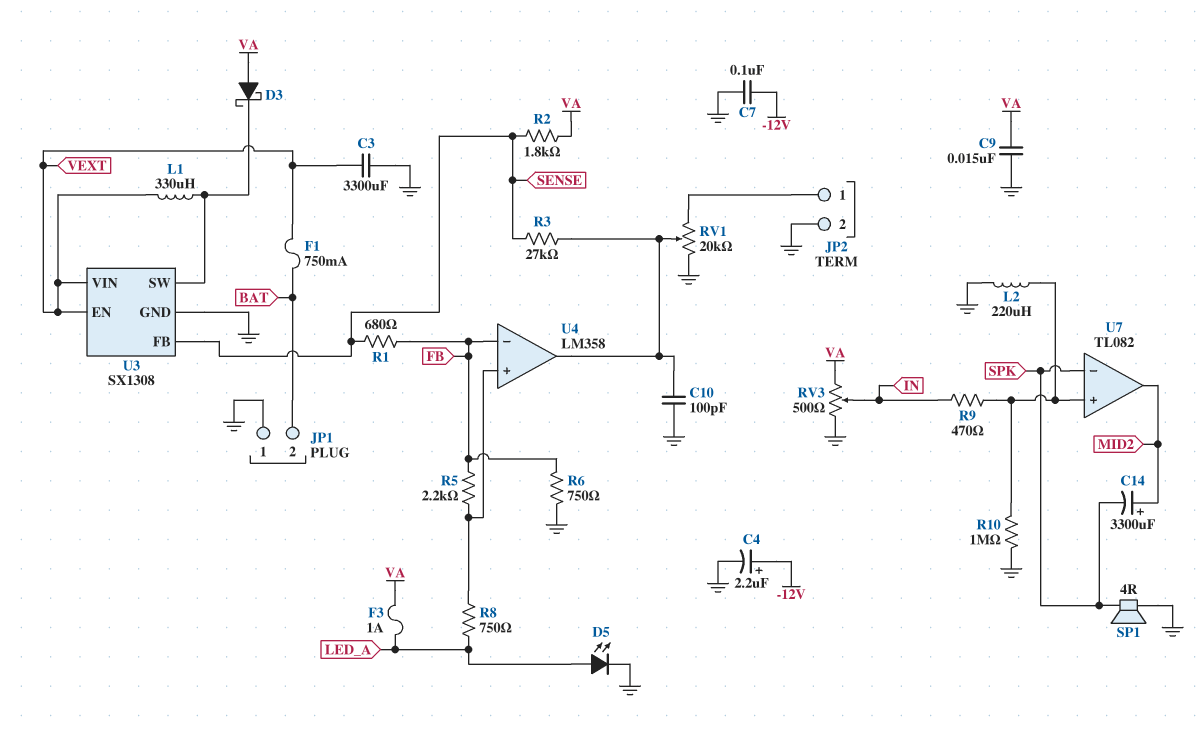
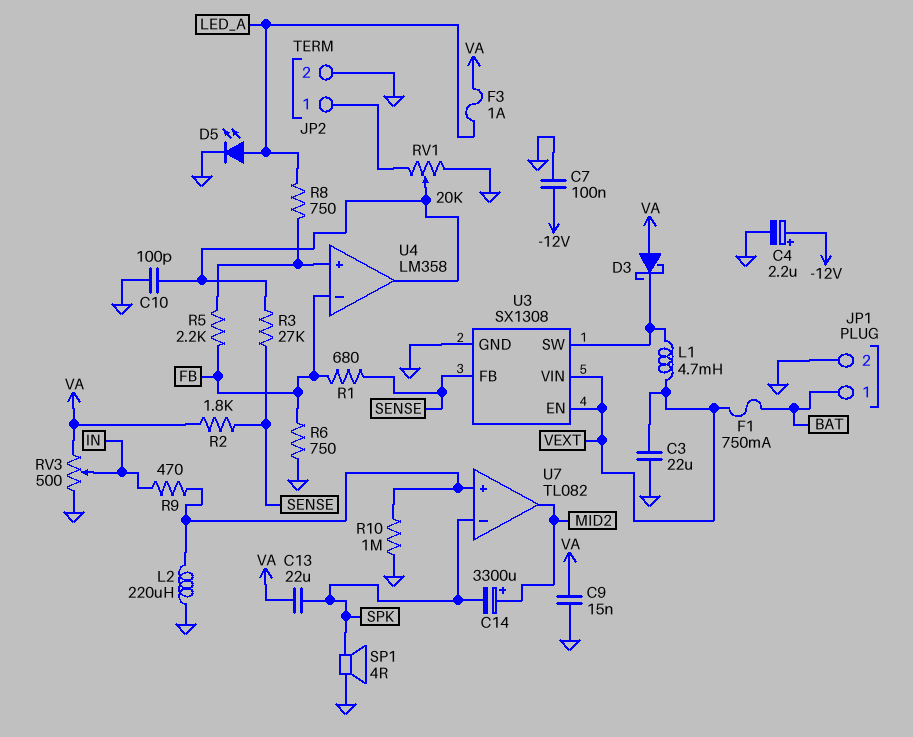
C3: 3300uF (GND, VEXT) -> 22uF (GND, VEXT)
C13: none -> 22uF (SPK, VA)
JP1 pin 1: GND -> BAT
JP1 pin 2: BAT -> GND
L1: 330uH (U3/SW, VEXT) -> 4.7mH (U3/SW, VEXT)

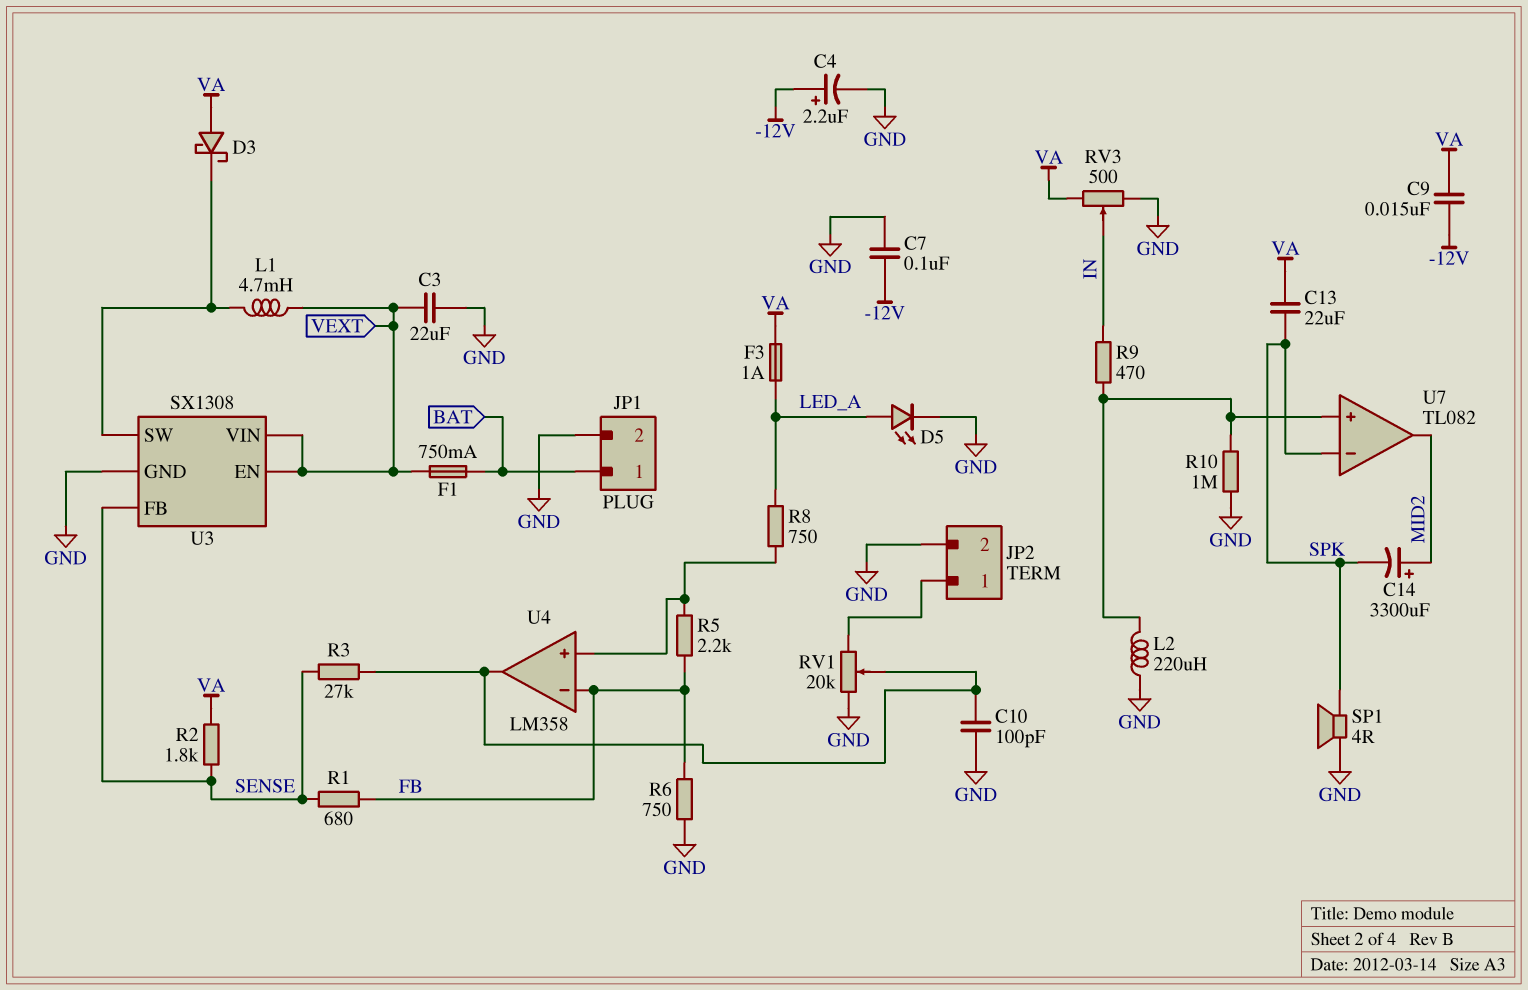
C9: 15nF (GND, VA) -> 15nF (-12V, VA)

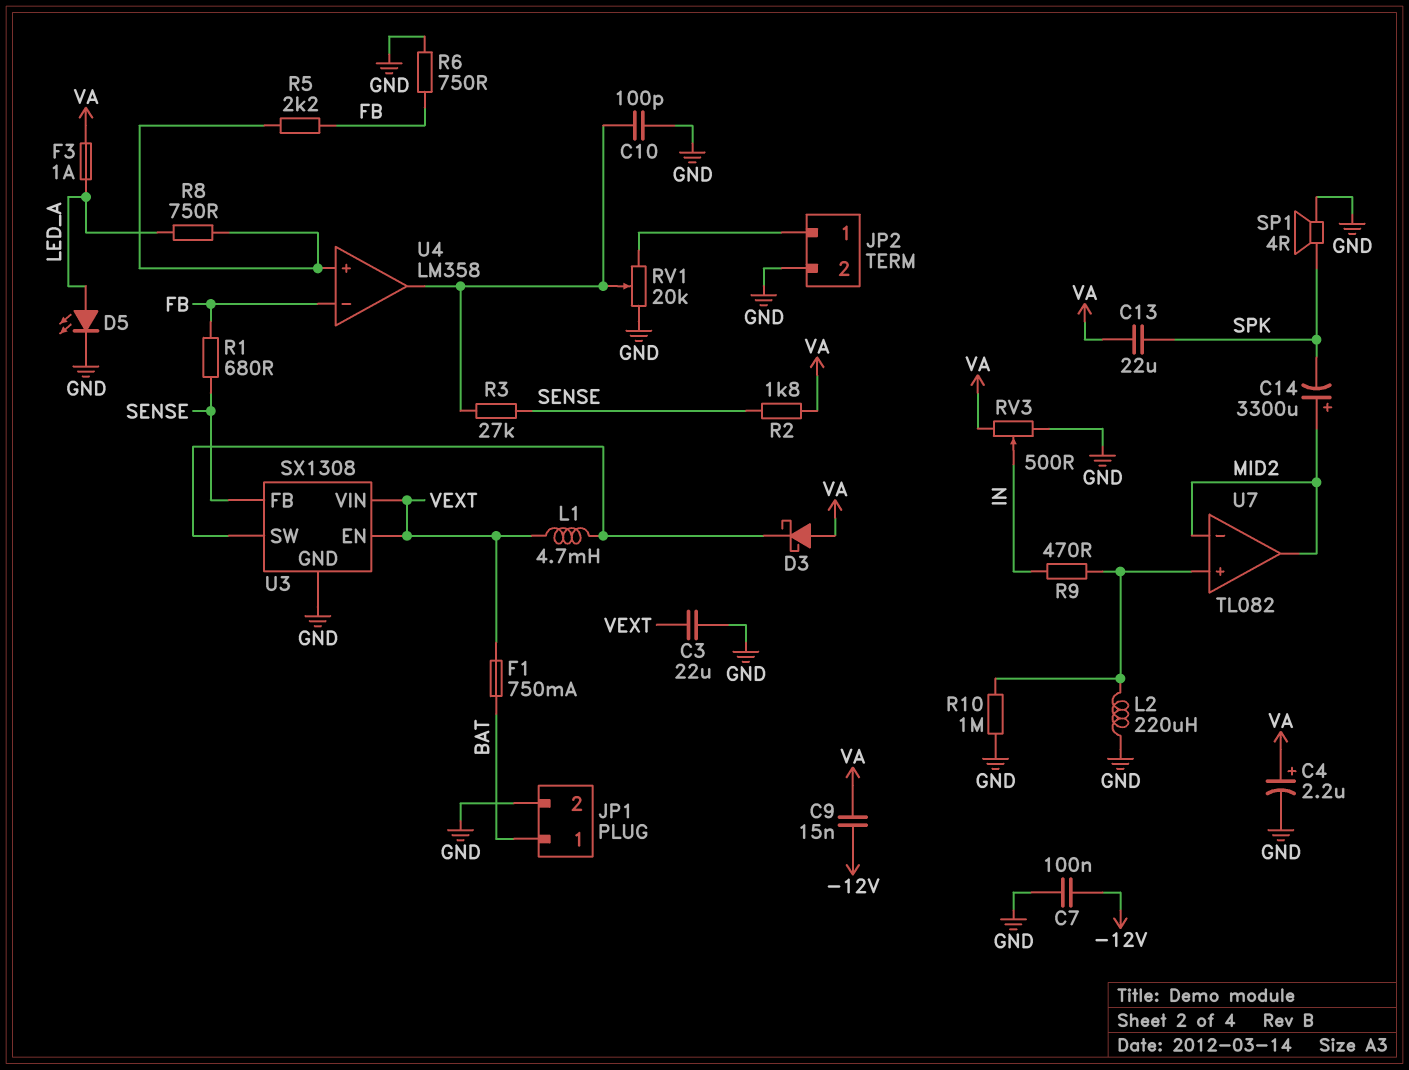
C4: 2.2uF (plus -12V, minus GND) -> 2.2uF (plus VA, minus GND)
U7 pin in-: SPK -> MID2

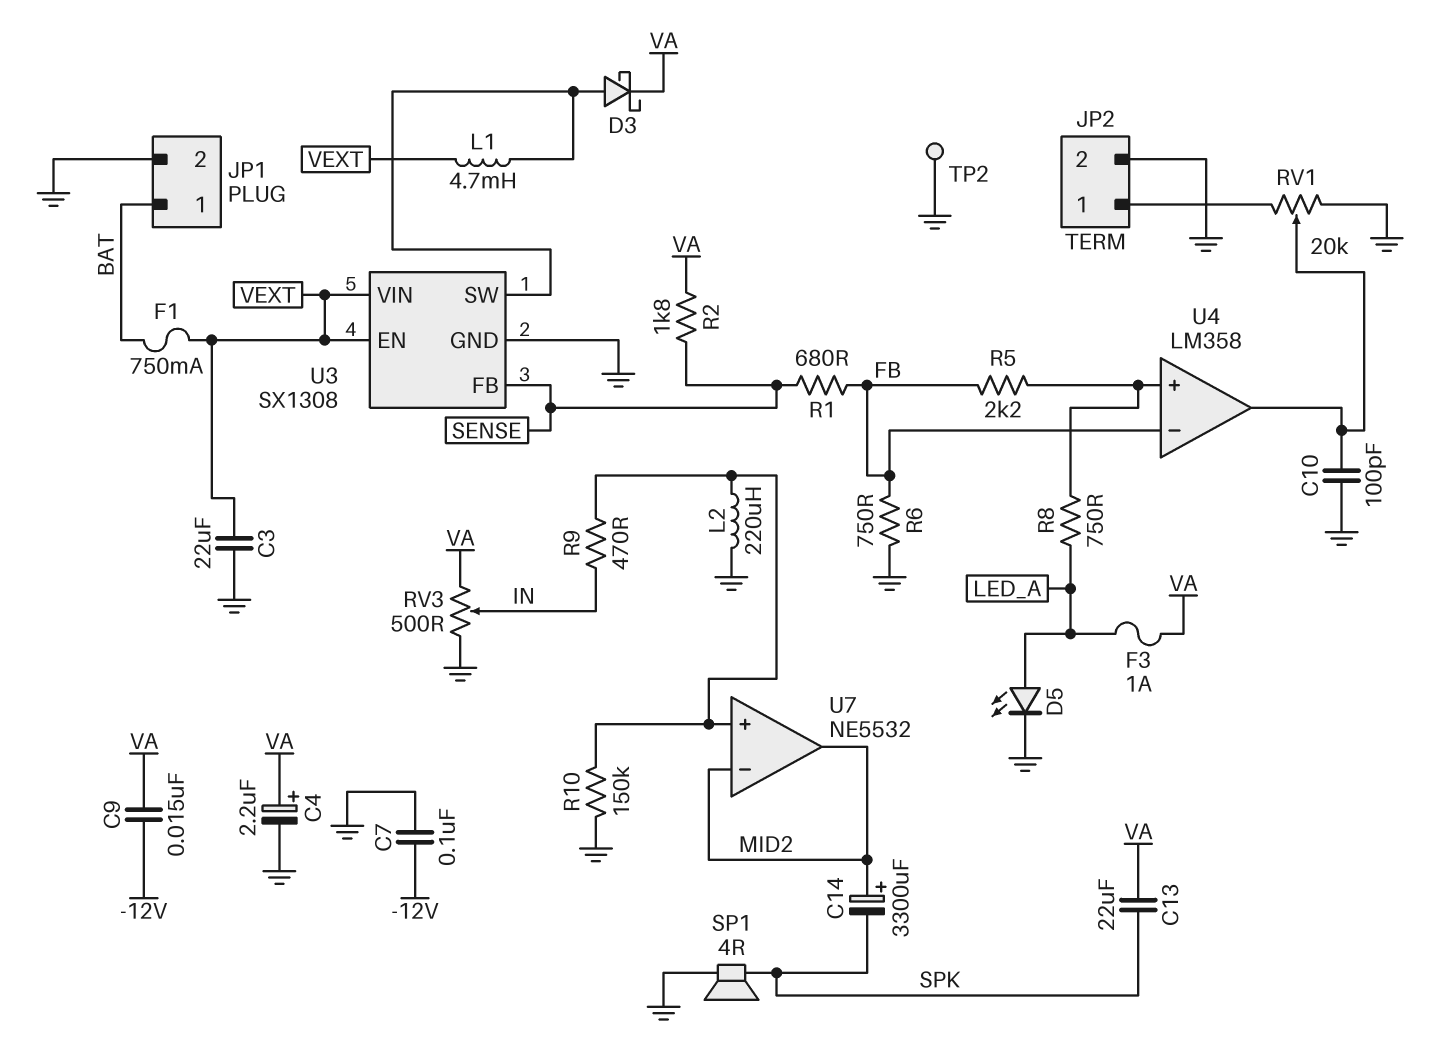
D3: schottky (A VA, K U3/SW) -> schottky (A U3/SW, K VA)
R3: 27k (SENSE, U4/out) -> none
R10: 1M (GND, U7/in+) -> 150k (GND, U7/in+)
TP2: none -> test point (GND)
U7: TL082 -> NE5532

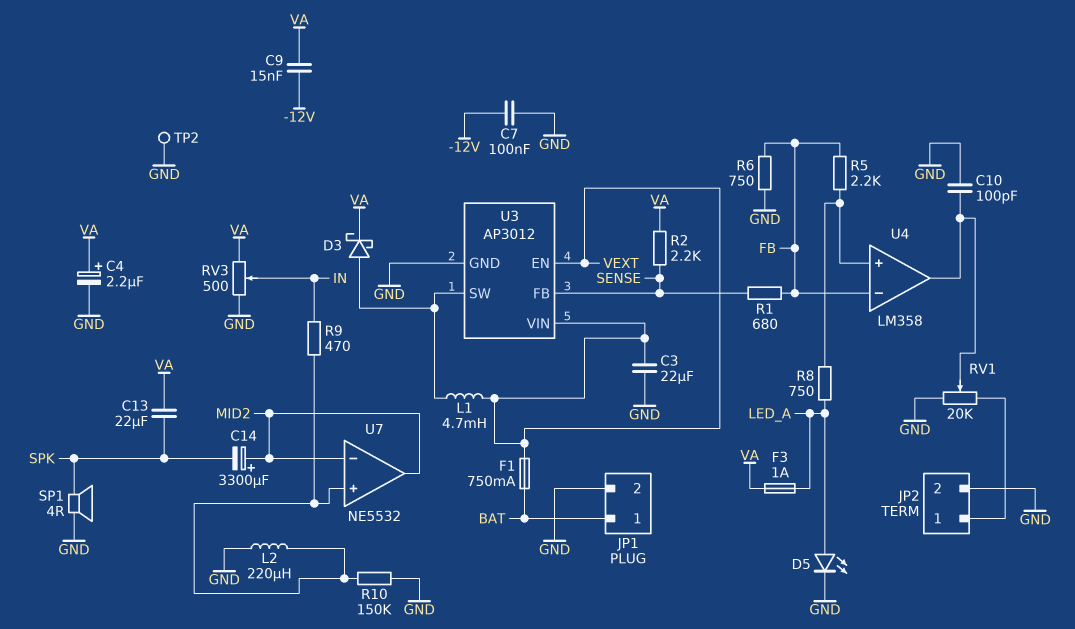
R2: 1.8k (SENSE, VA) -> 2.2k (SENSE, VA)
U3: SX1308 -> AP3012

